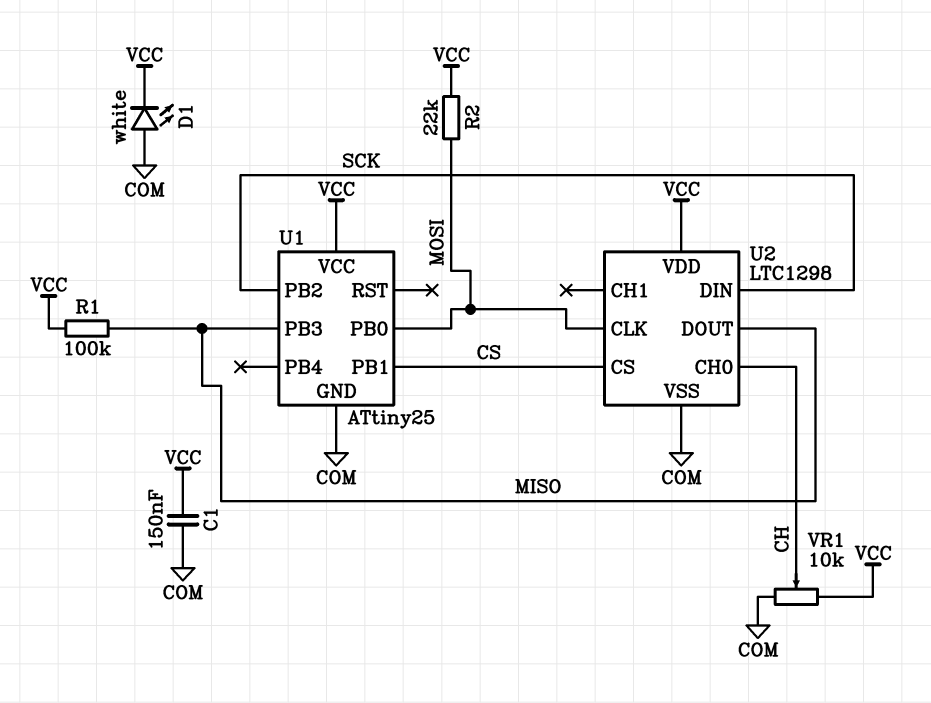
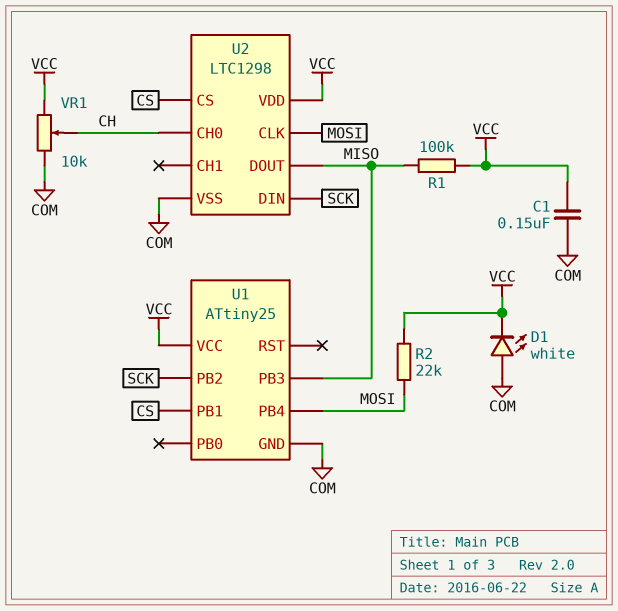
U1 pin PB0: MOSI -> none
U1 pin PB4: none -> MOSI

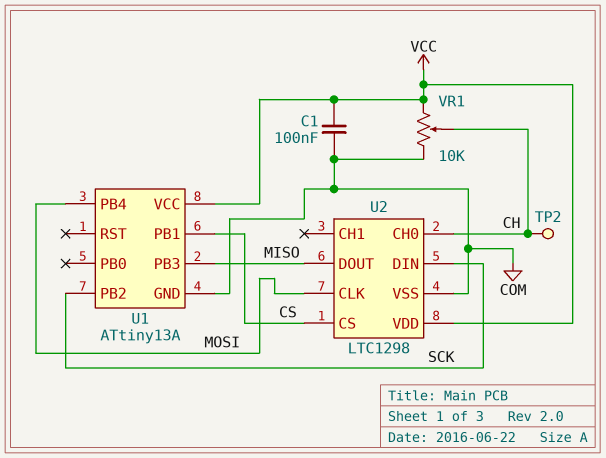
C1: 150nF (COM, VCC) -> 100nF (COM, VCC)
D1: LED white (A COM, K VCC) -> none
R1: 100k (MISO, VCC) -> none
R2: 22k (MOSI, VCC) -> none
TP2: none -> test point (CH)
U1: ATtiny25 -> ATtiny13A

